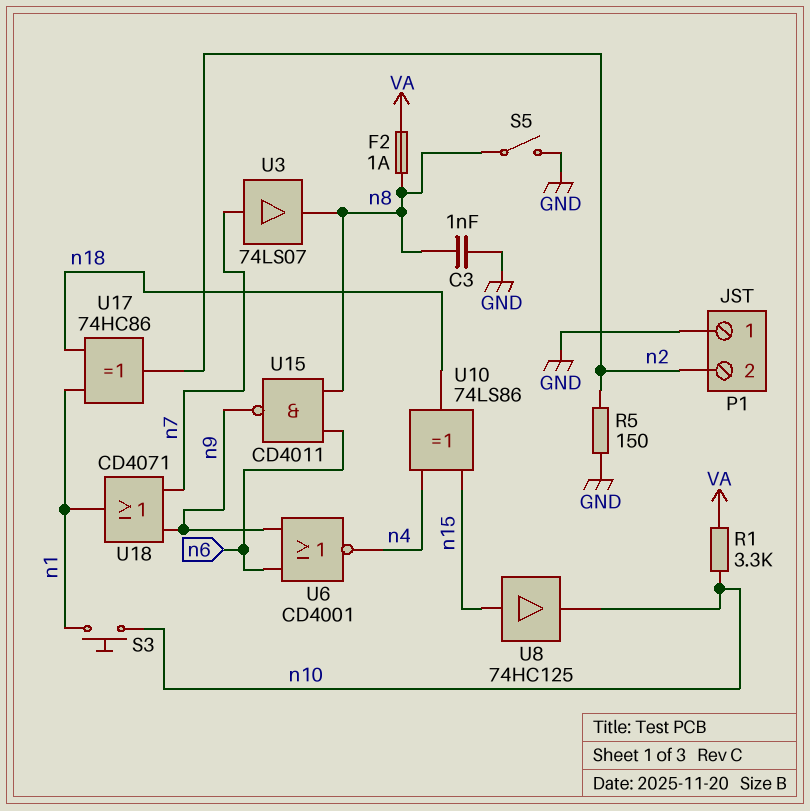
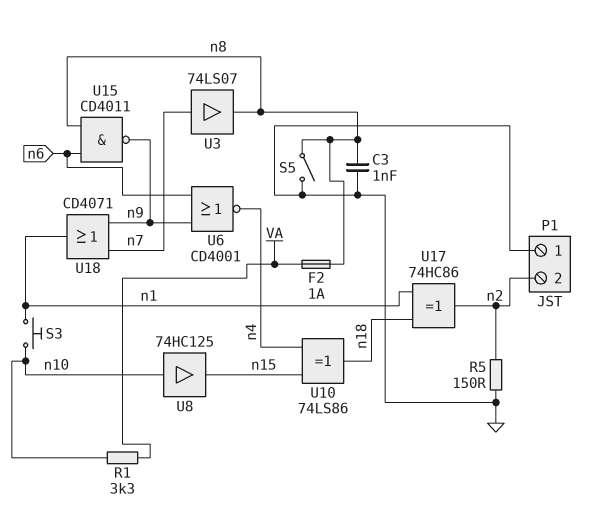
U8: buffer 74HC125 (in n15, out n10) -> buffer 74HC125 (in n10, out n15)

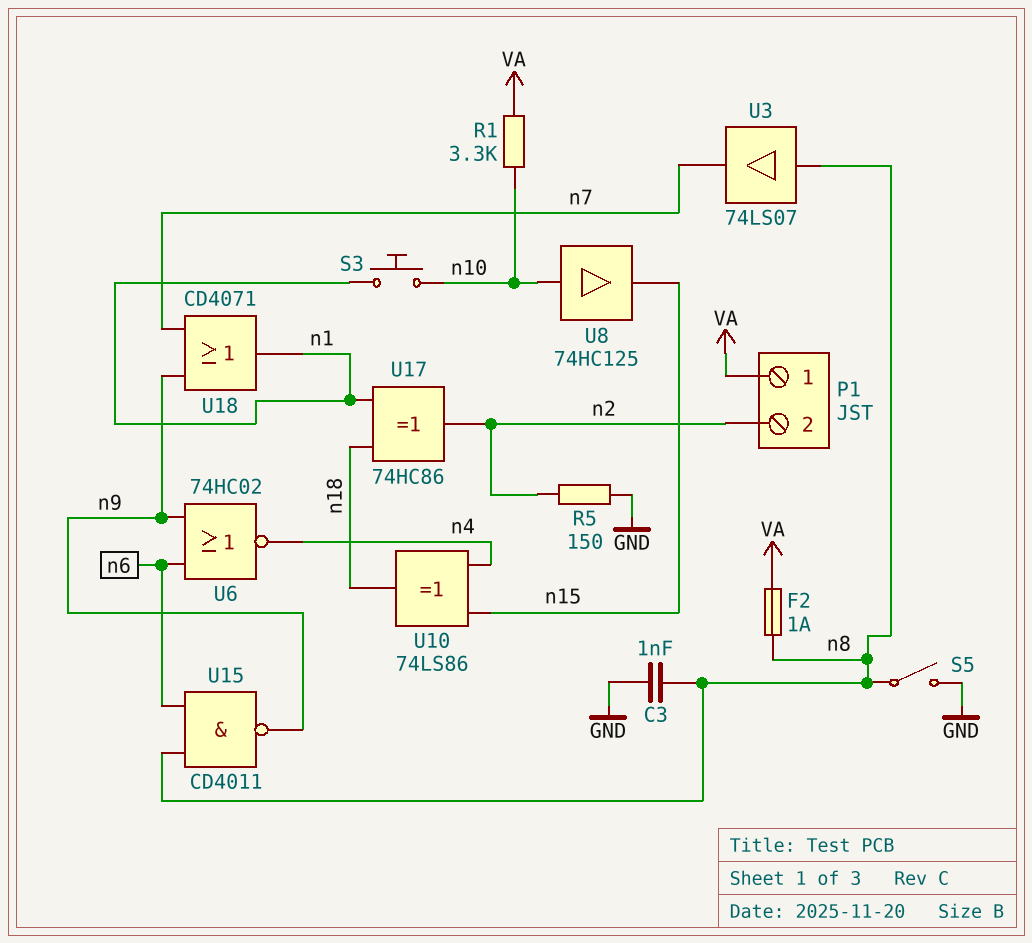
P1 pin 1: GND -> VA
U3: buffer 74LS07 (in n7, out n8) -> buffer 74LS07 (in n8, out n7)
U6: NOR CD4001 (in n6, in n9, out n4) -> NOR 74HC02 (in n6, in n9, out n4)

